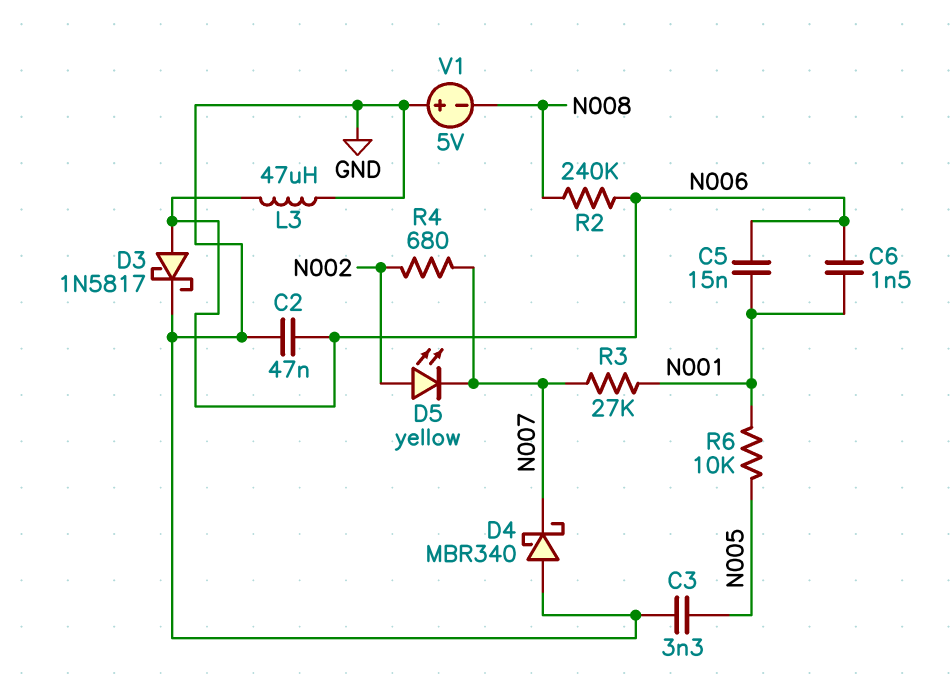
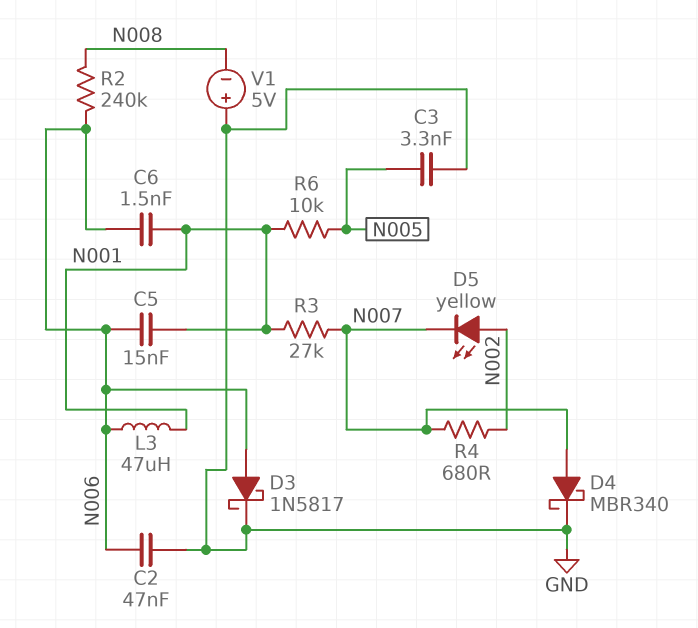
D4: schottky MBR340 (A GND, K N007) -> schottky MBR340 (A N007, K GND)
L3: 47uH (GND, N006) -> 47uH (N001, N006)

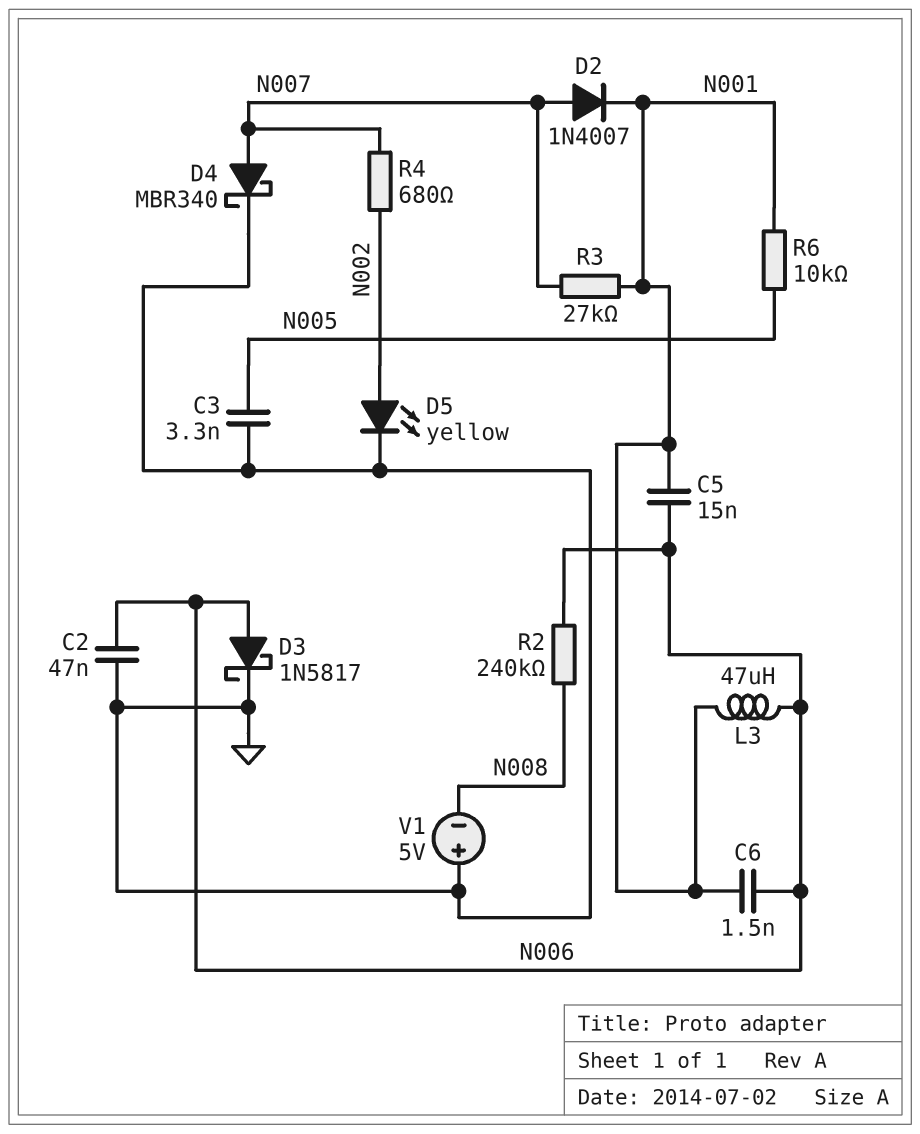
D2: none -> diode 1N4007 (A N007, K N001)
D5: LED yellow (A N002, K N007) -> LED yellow (A N002, K GND)

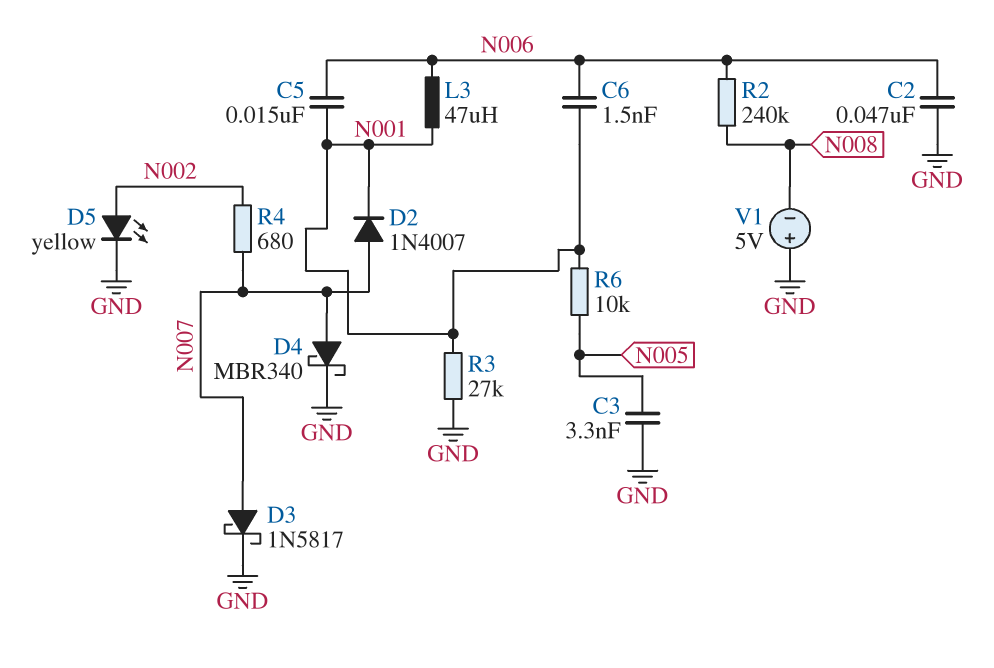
D3: schottky 1N5817 (A N006, K GND) -> schottky 1N5817 (A N007, K GND)
R3: 27k (N001, N007) -> 27k (GND, N001)

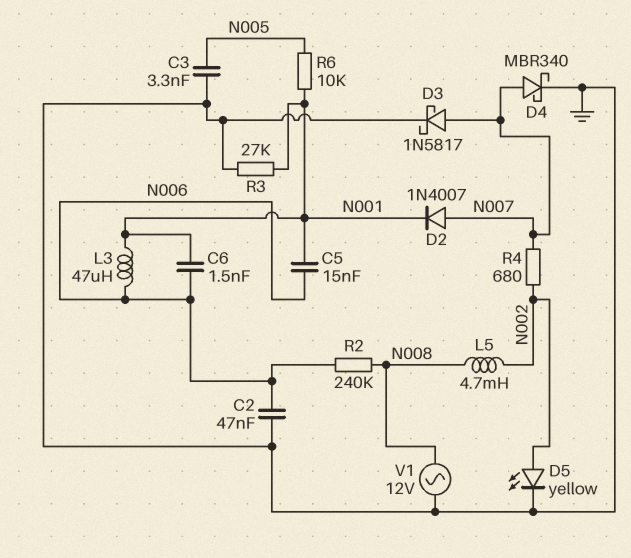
L5: none -> 4.7mH (N002, N008)
V1: 5V (plus GND, minus N008) -> AC 12V (GND, N008)

